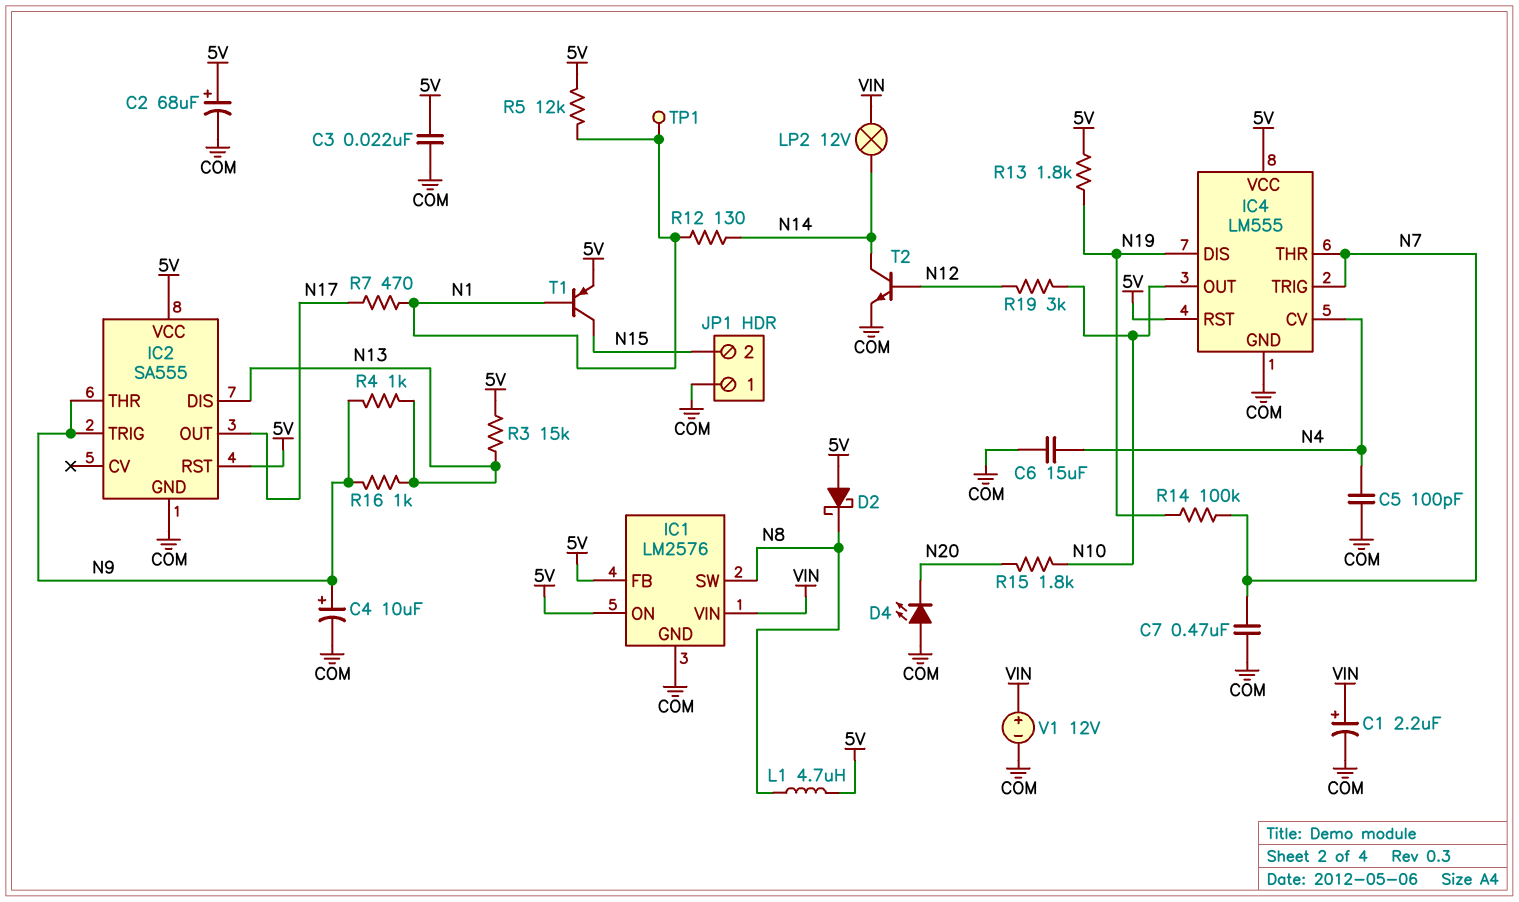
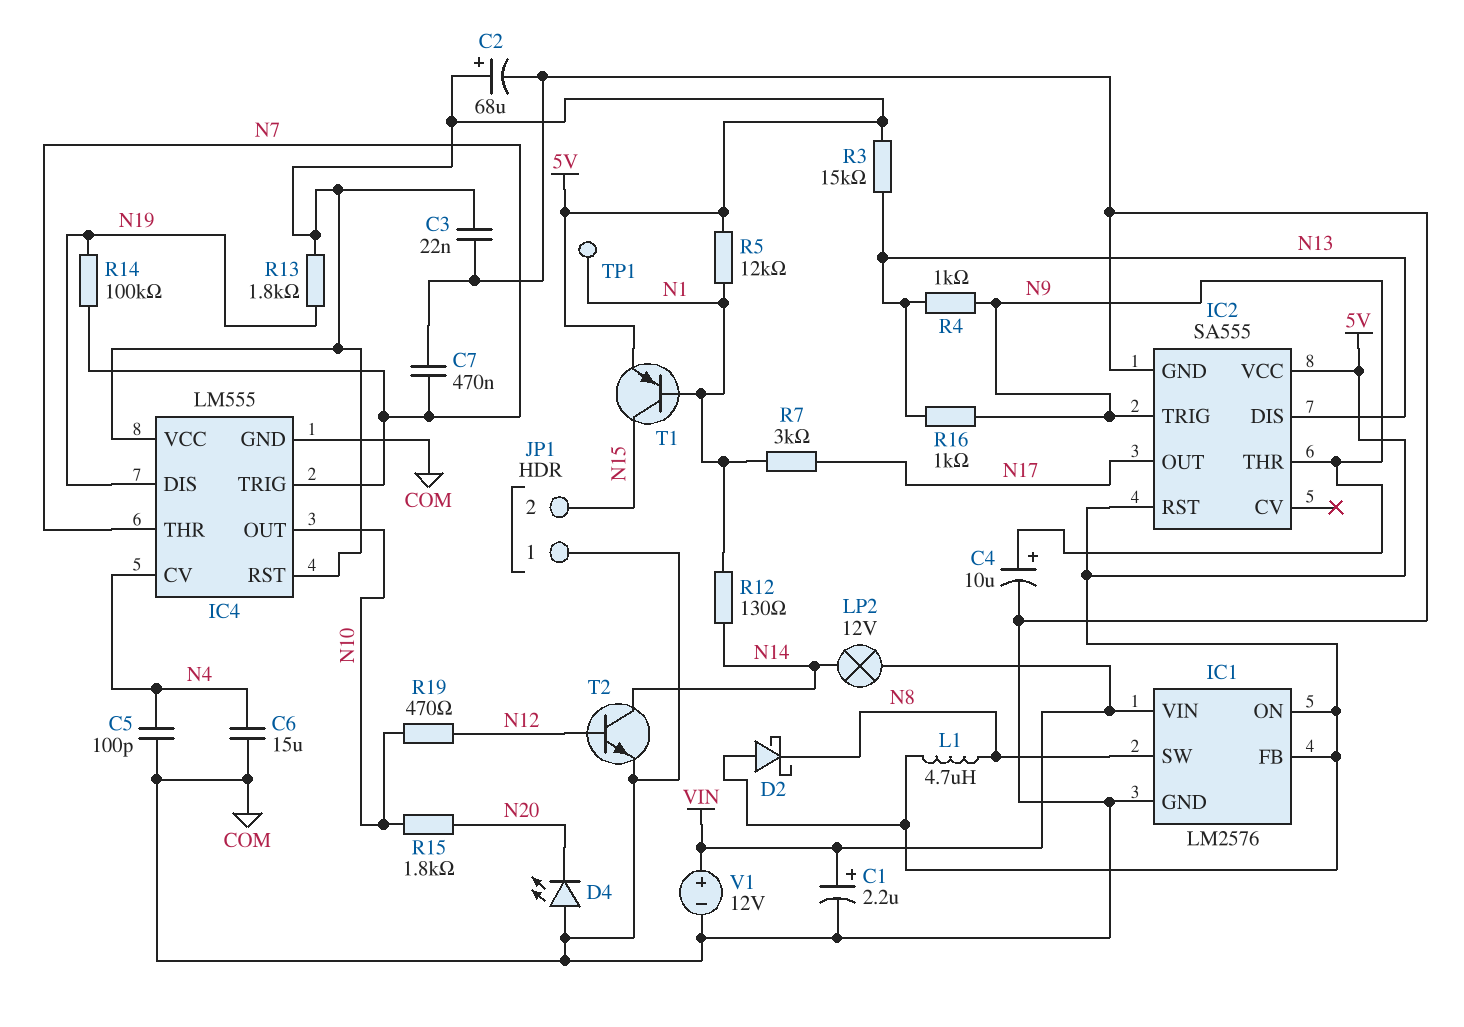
R7: 470 (N1, N17) -> 3k (N1, N17)
R19: 3k (N10, N12) -> 470 (N10, N12)

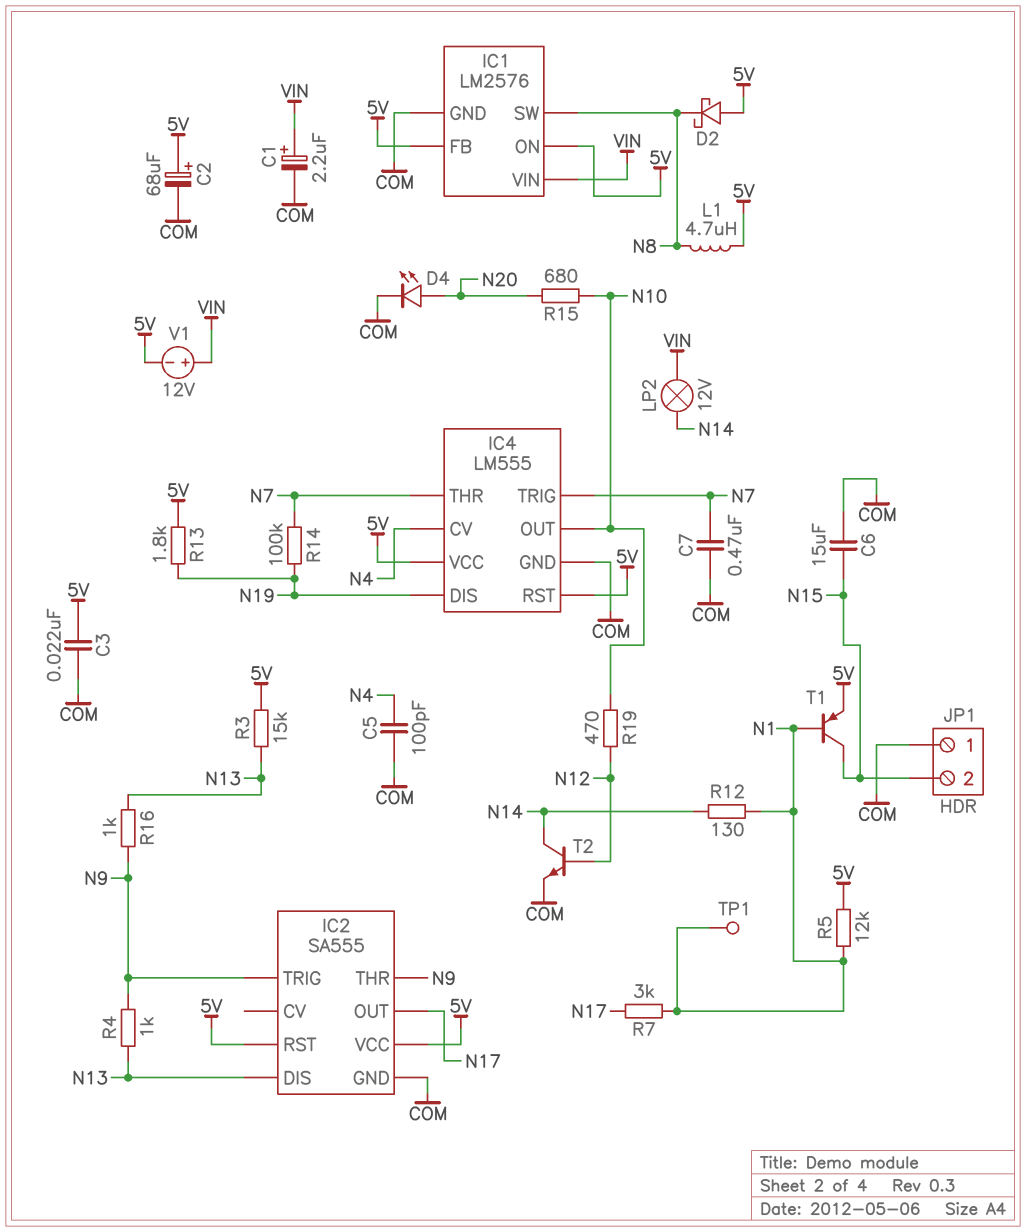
C4: 10uF (plus N9, minus COM) -> none
C6: 15uF (COM, N4) -> 15uF (COM, N15)
D4: LED (A COM, K N20) -> LED (A N20, K COM)
R15: 1.8k (N10, N20) -> 680 (N10, N20)
V1: 12V (plus VIN, minus COM) -> 12V (plus VIN, minus 5V)

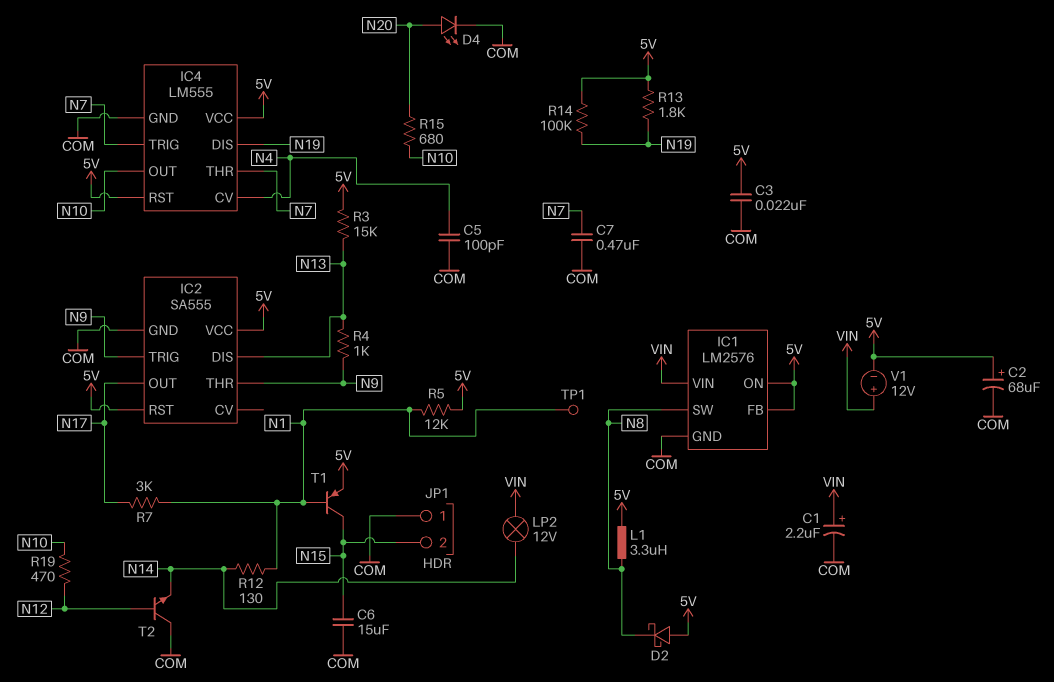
L1: 4.7uH (5V, N8) -> 3.3uH (5V, N8)
R14: 100k (N7, N19) -> 100k (5V, N19)
R16: 1k (N9, N13) -> none
T2: NPN (B N12, C N14, E COM) -> NPN (B N12, C COM, E N14)

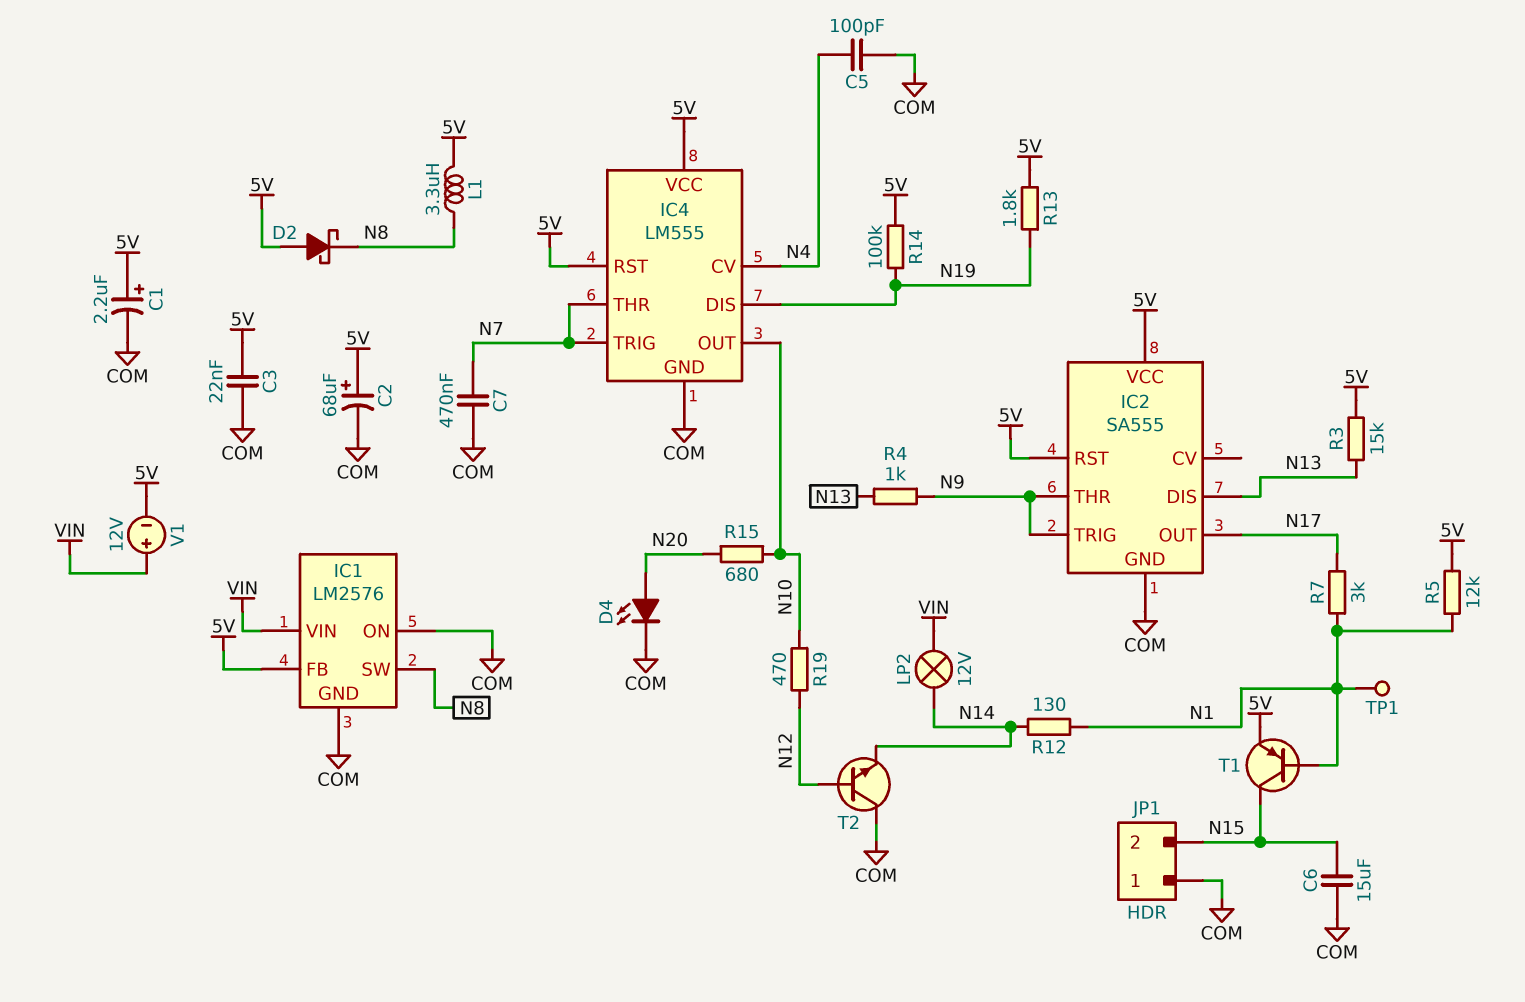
C1: 2.2uF (plus VIN, minus COM) -> 2.2uF (plus 5V, minus COM)
IC1 pin ON: 5V -> COM

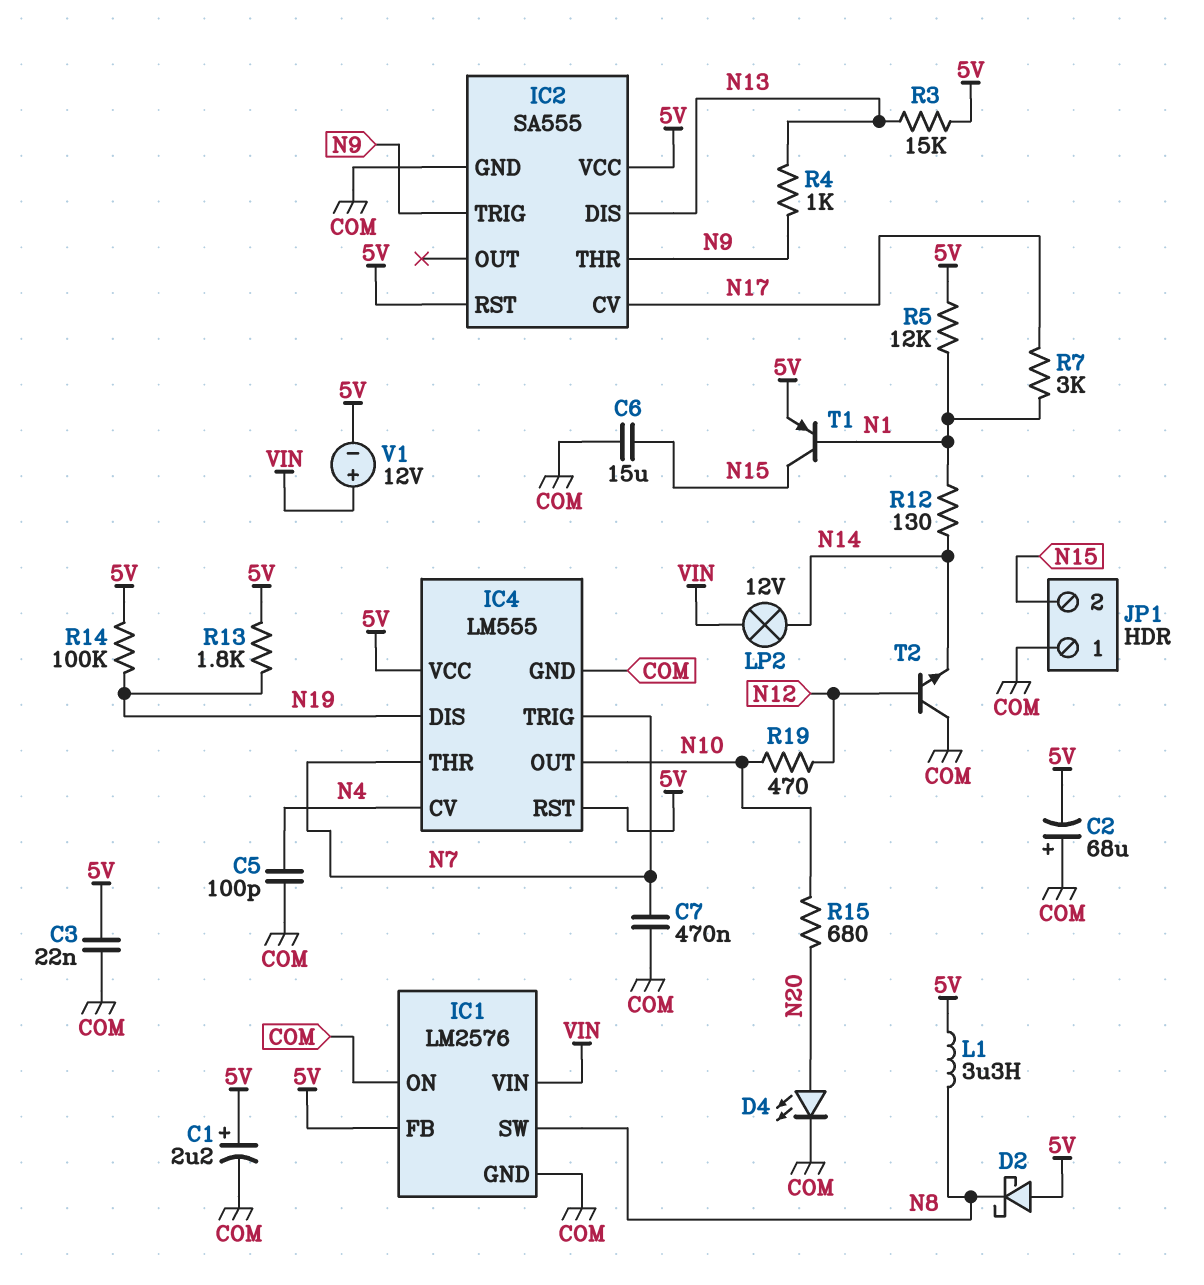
C2: 68uF (plus 5V, minus COM) -> 68uF (plus COM, minus 5V)
IC2 pin CV: none -> N17
IC2 pin OUT: N17 -> none
TP1: test point (N1) -> none

